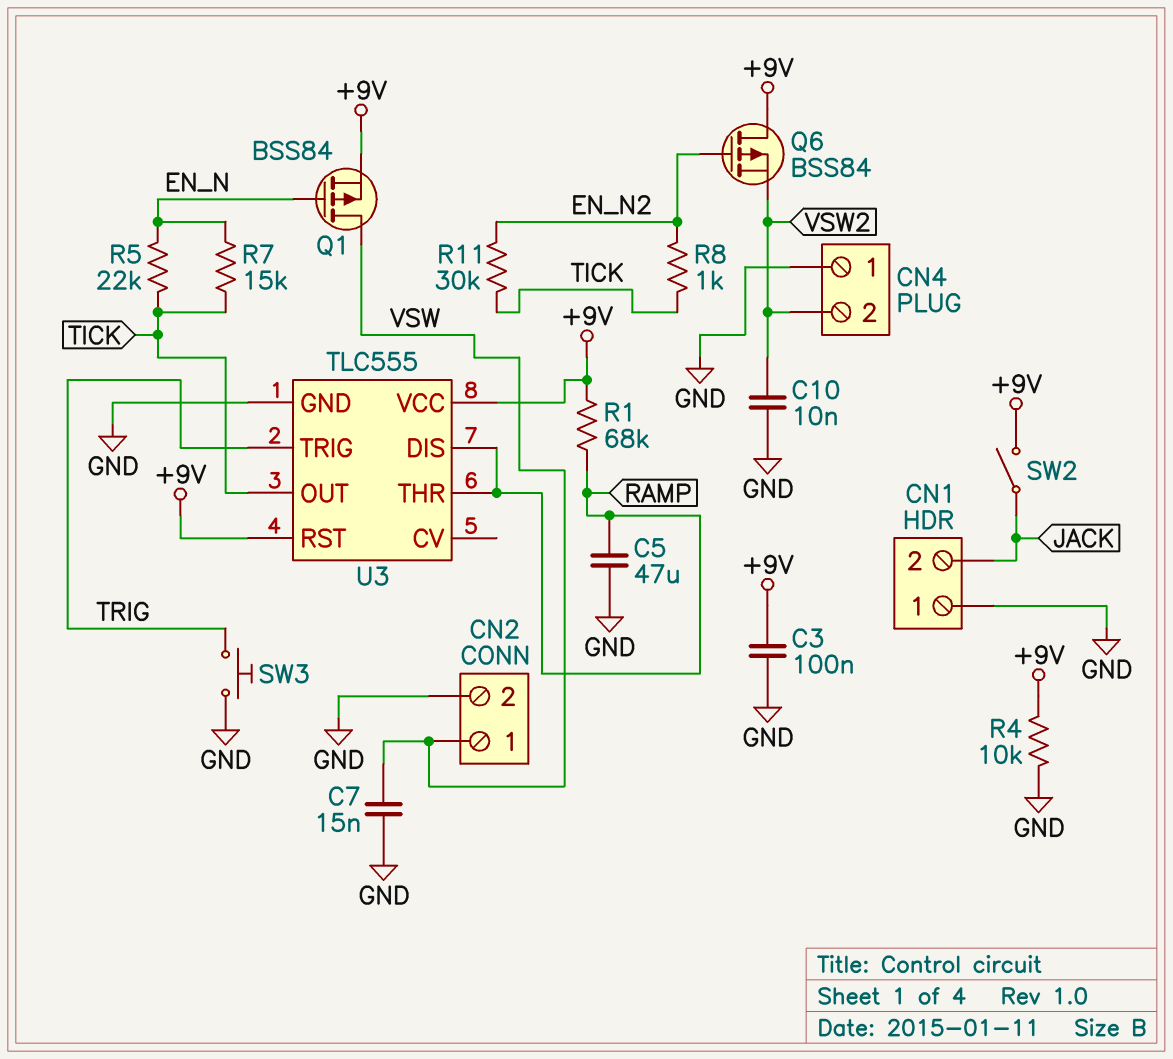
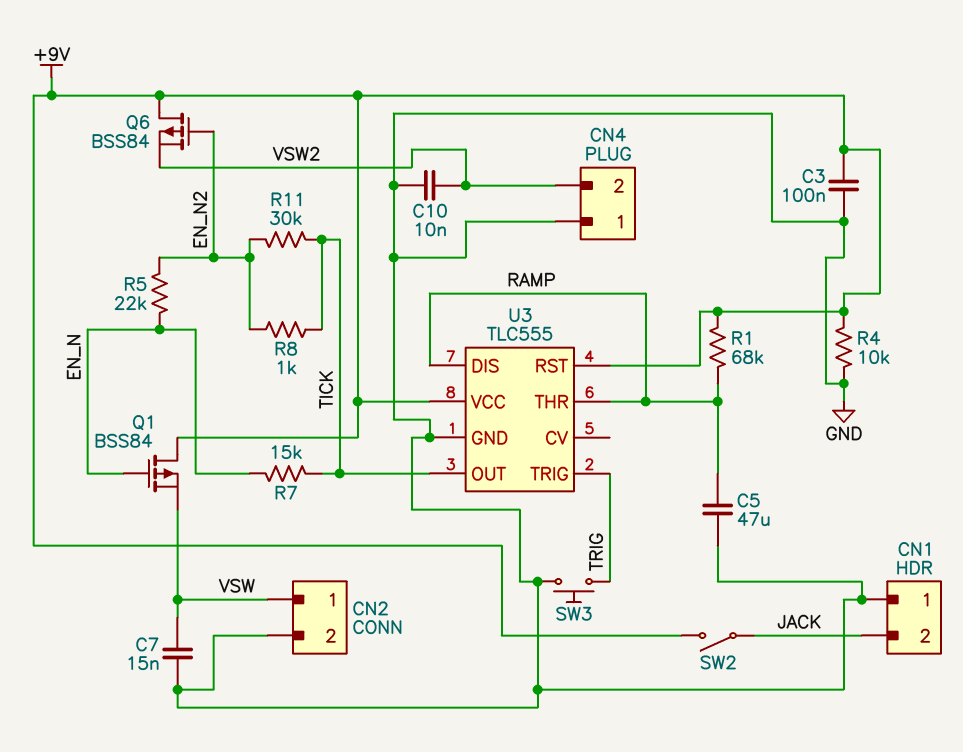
Q1: PMOS BSS84 (G EN_N, D VSW, S +9V) -> PMOS BSS84 (G EN_N, D +9V, S VSW)
R5: 22k (EN_N, TICK) -> 22k (EN_N, EN_N2)

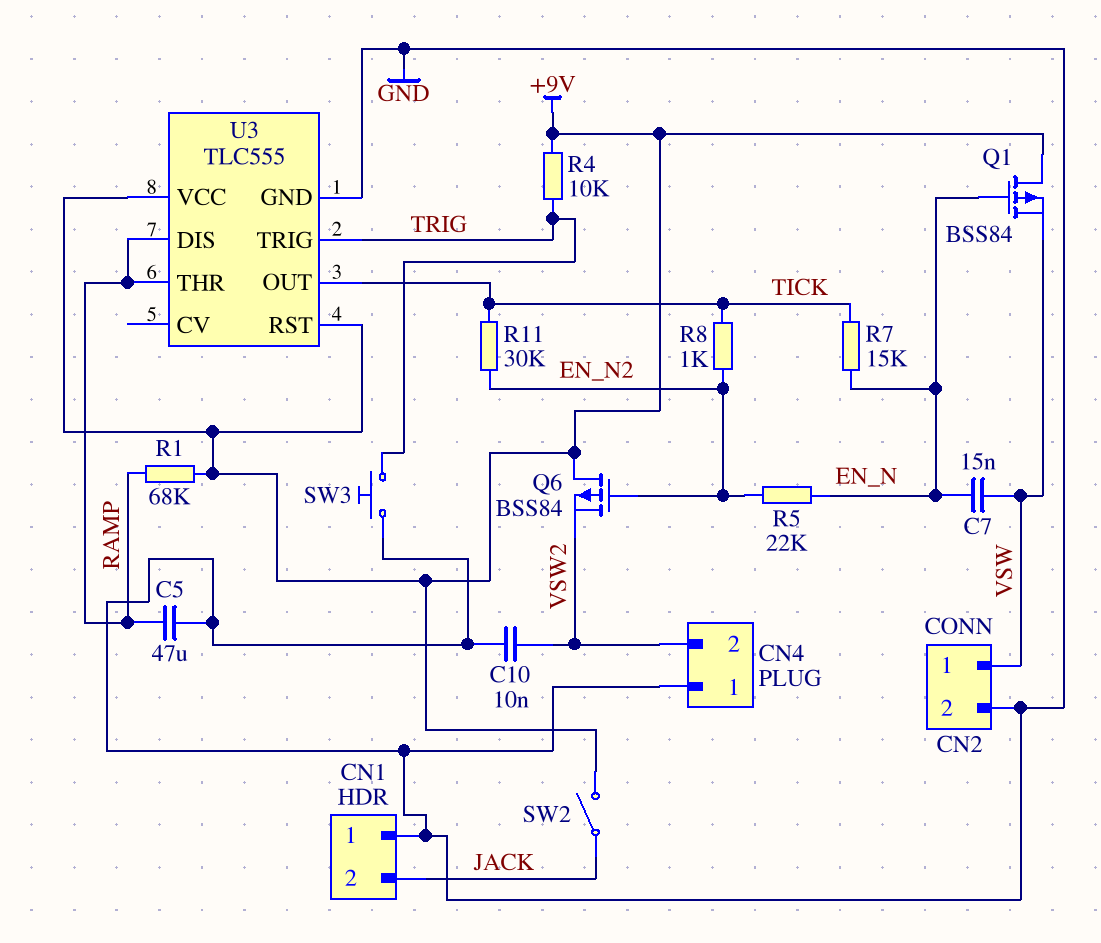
C3: 100nF (+9V, GND) -> none
C7: 15nF (GND, VSW) -> 15nF (EN_N, VSW)
R4: 10k (+9V, GND) -> 10k (+9V, TRIG)

